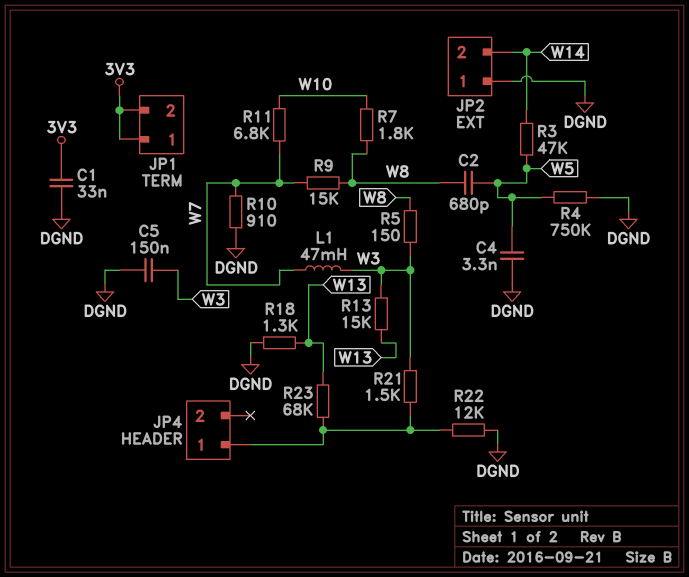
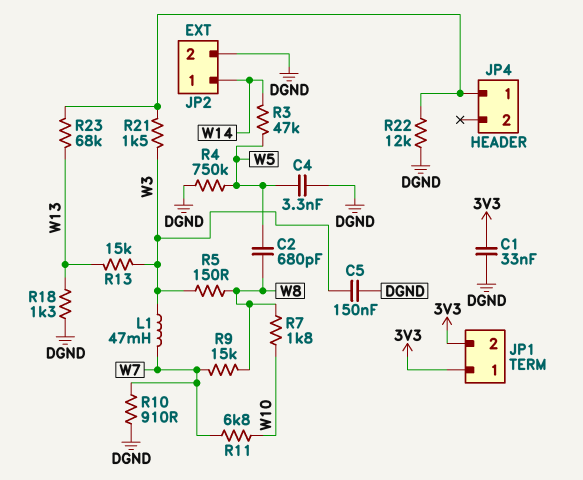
JP2 pin 1: DGND -> W14
JP2 pin 2: W14 -> DGND

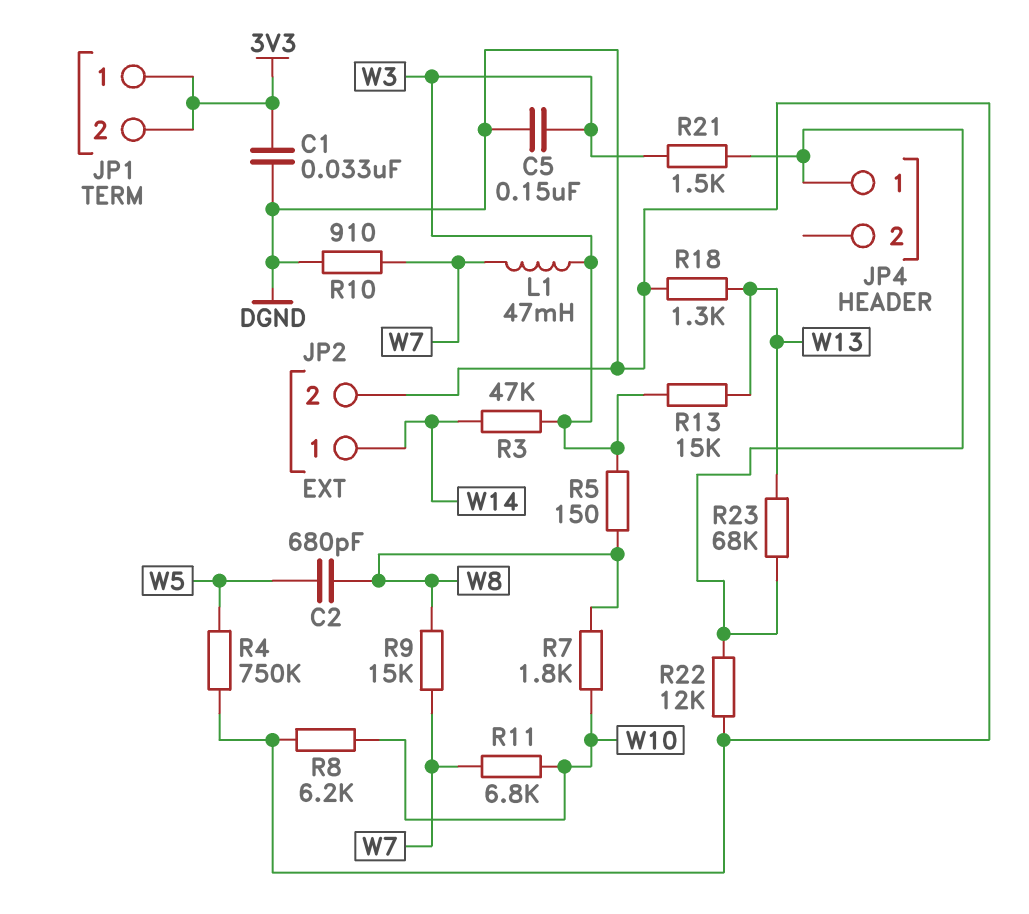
C4: 3.3nF (DGND, W5) -> none
R3: 47k (W5, W14) -> 47k (W3, W14)
R8: none -> 6.2k (DGND, W10)

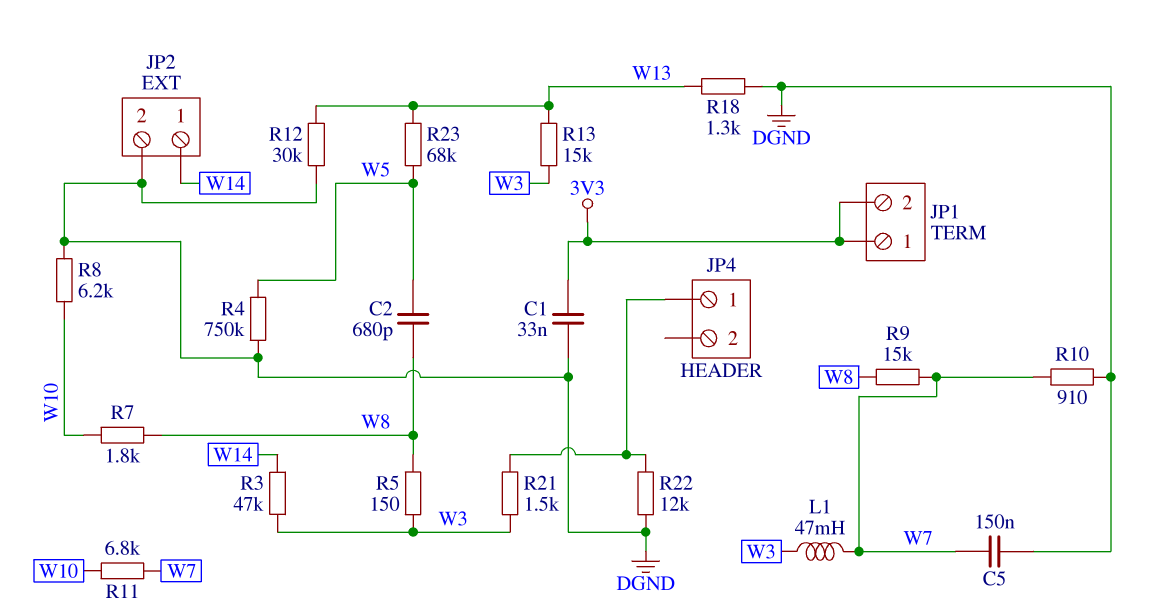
C5: 150nF (DGND, W3) -> 150nF (DGND, W7)
R12: none -> 30k (DGND, W13)
R23: 68k (JP4/1, W13) -> 68k (W5, W13)

